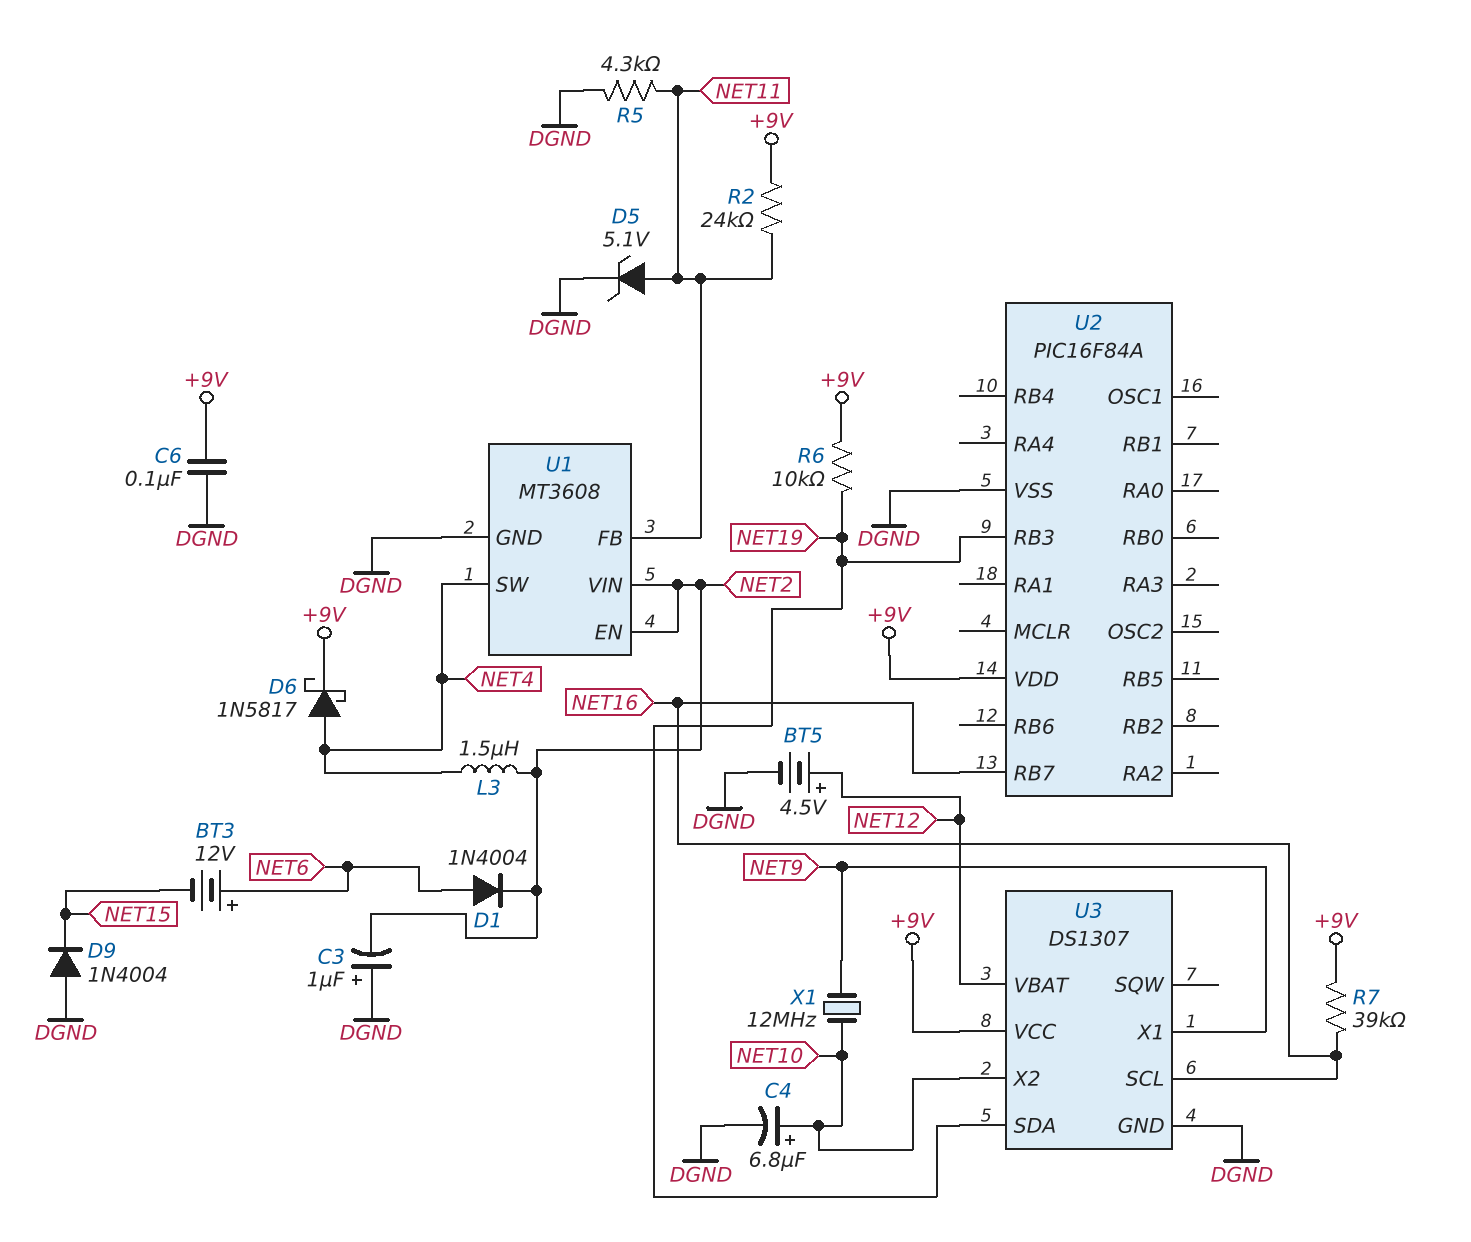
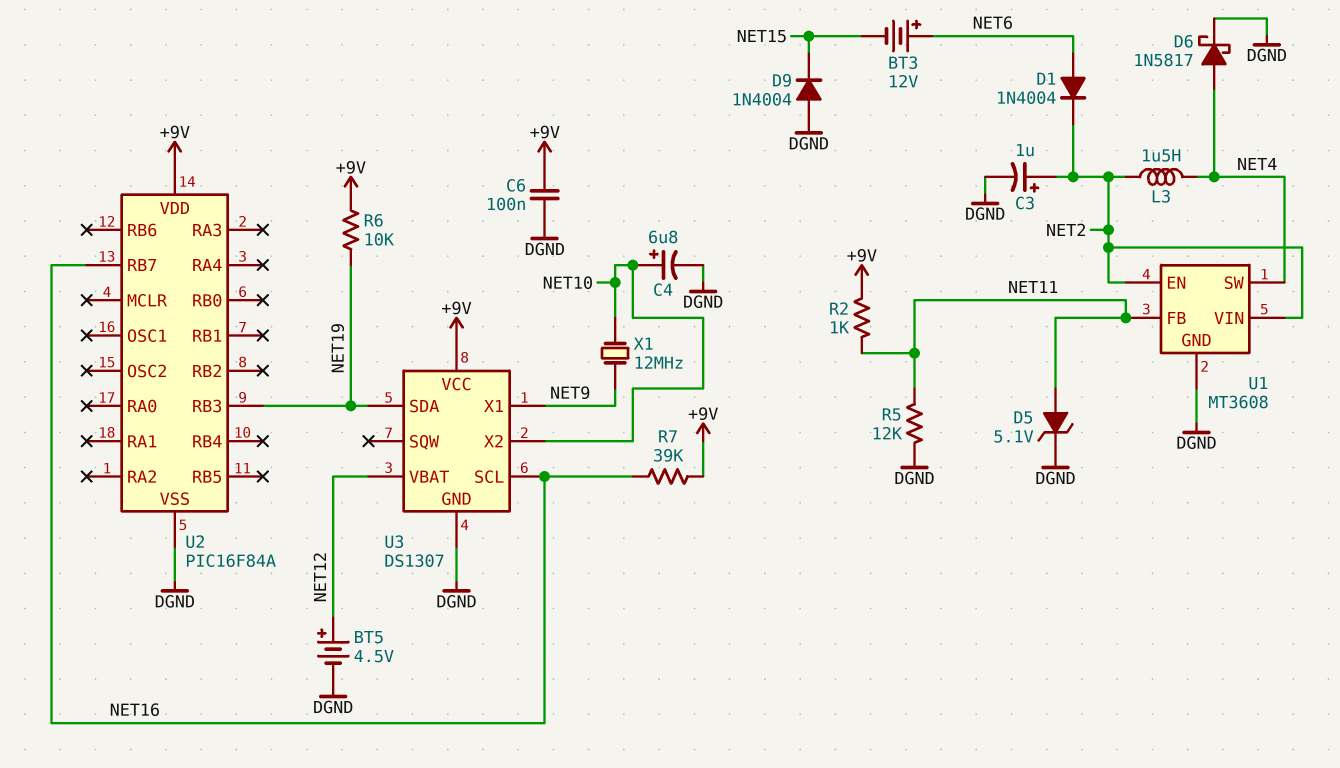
C3: 1uF (plus DGND, minus NET2) -> 1uF (plus NET2, minus DGND)
D6: schottky 1N5817 (A NET4, K +9V) -> schottky 1N5817 (A NET4, K DGND)
R2: 24k (+9V, NET11) -> 1k (+9V, NET11)
R5: 4.3k (DGND, NET11) -> 12k (DGND, NET11)

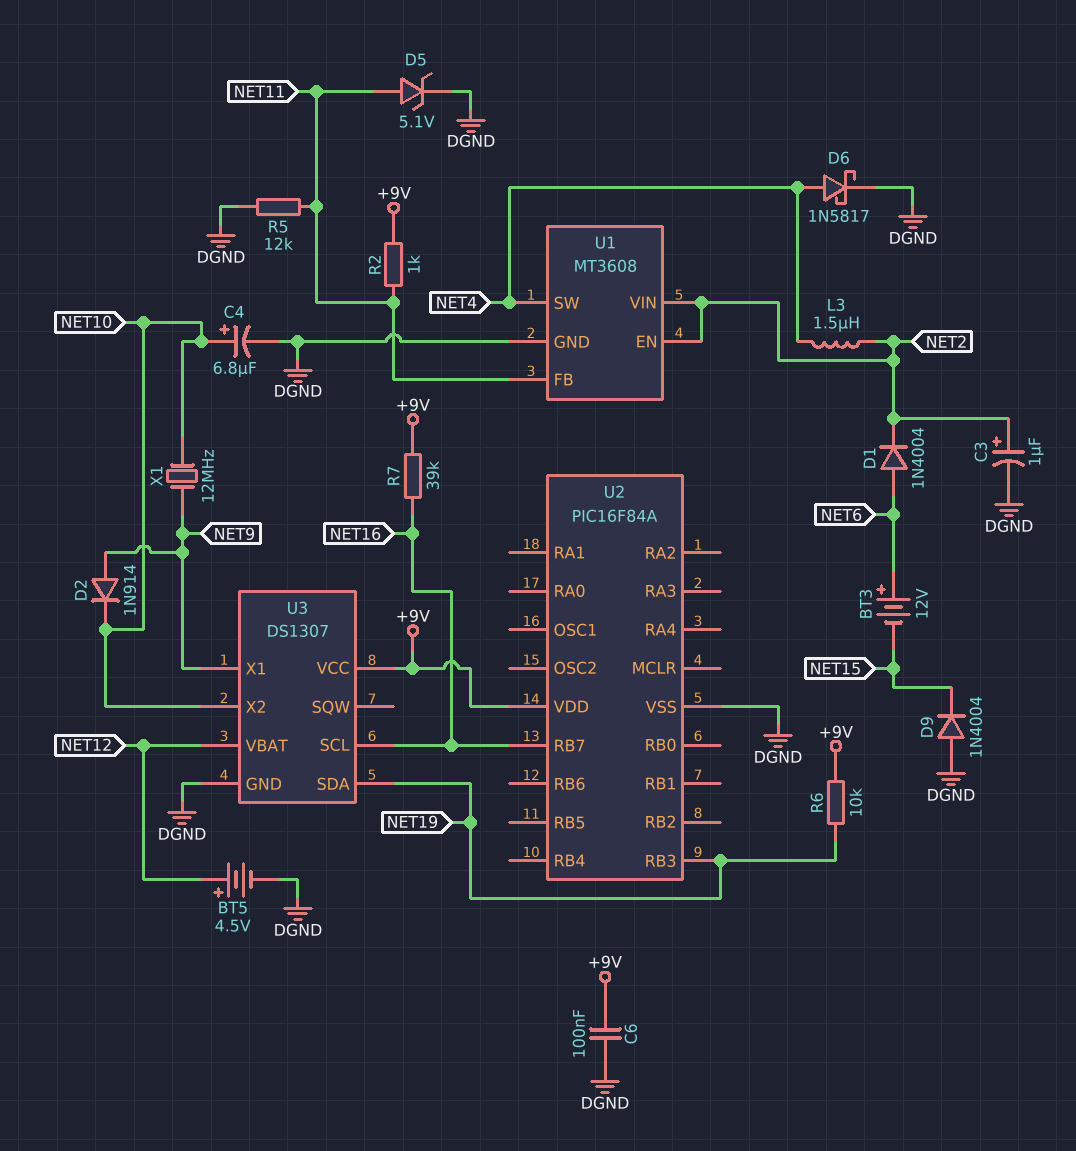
D2: none -> diode 1N914 (A NET9, K NET10)

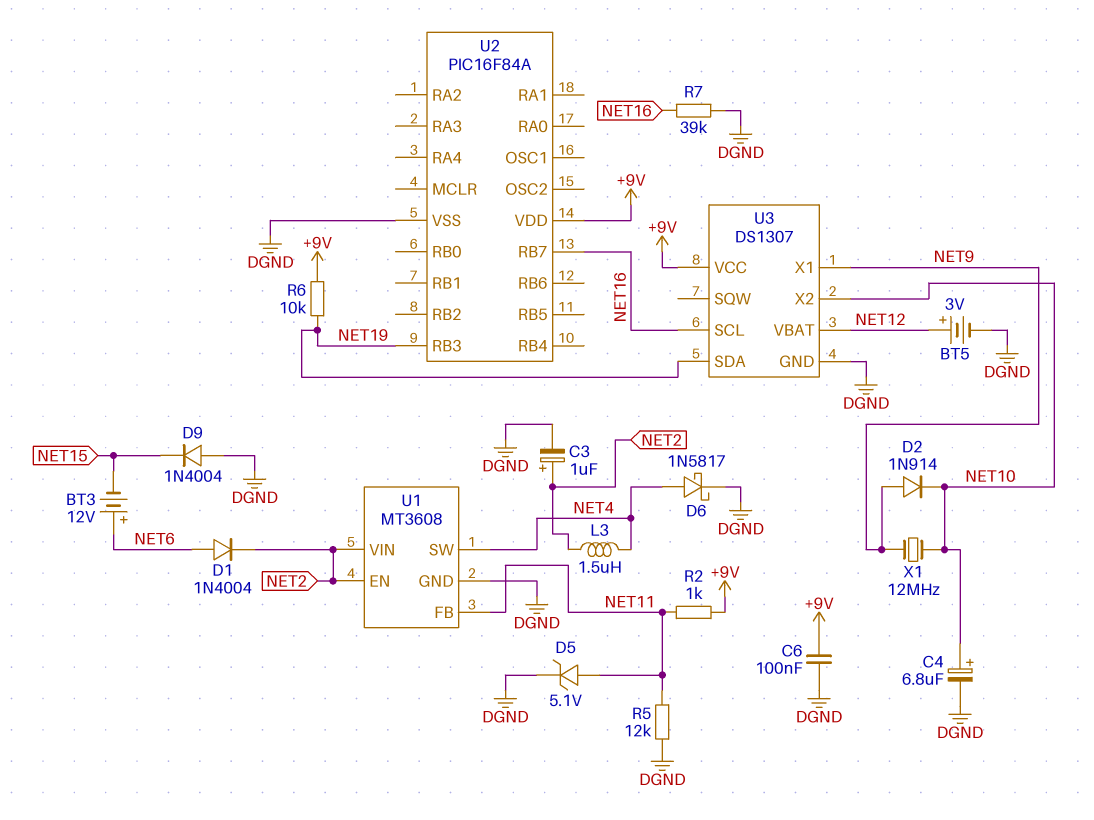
BT5: 4.5V (plus NET12, minus DGND) -> 3V (plus NET12, minus DGND)
R7: 39k (+9V, NET16) -> 39k (DGND, NET16)

